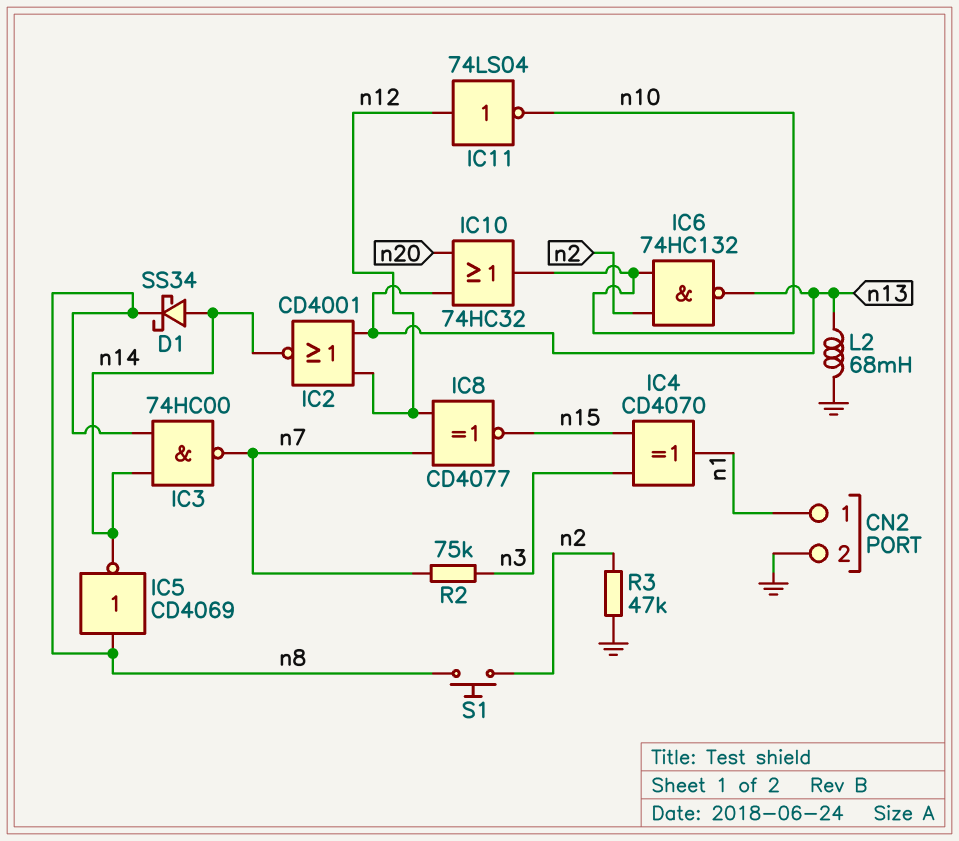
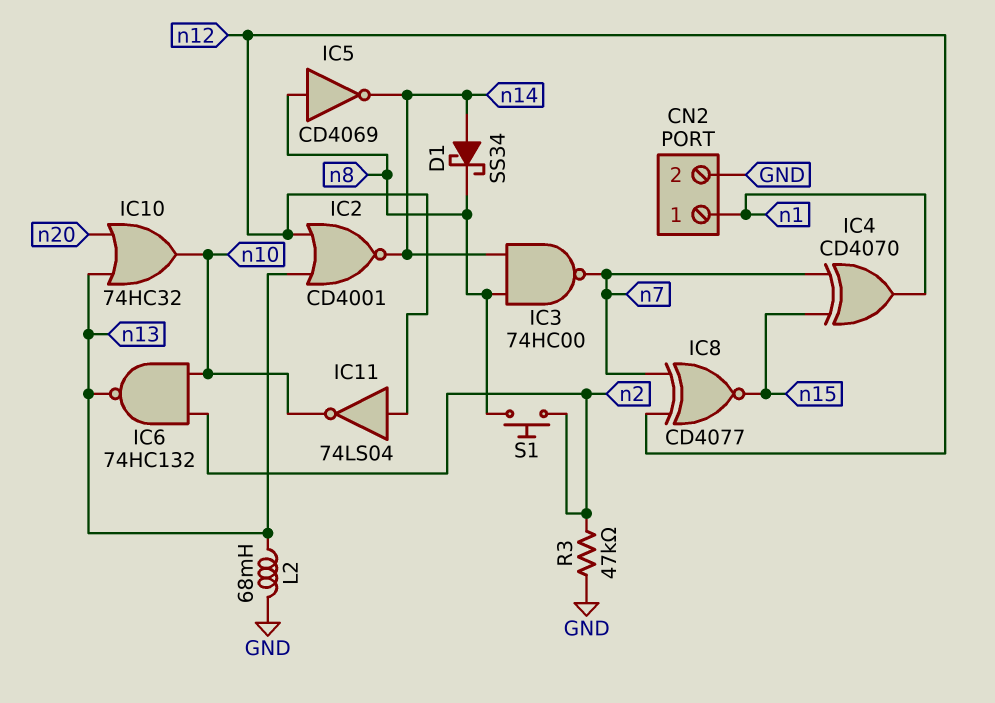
IC4: XOR CD4070 (in n3, in n15, out n1) -> XOR CD4070 (in n7, in n15, out n1)
R2: 75k (n3, n7) -> none

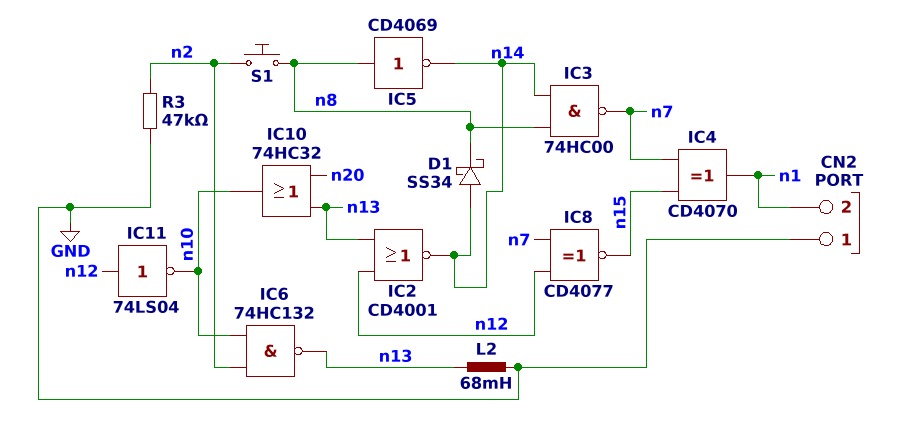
CN2 pin 1: n1 -> GND
CN2 pin 2: GND -> n1

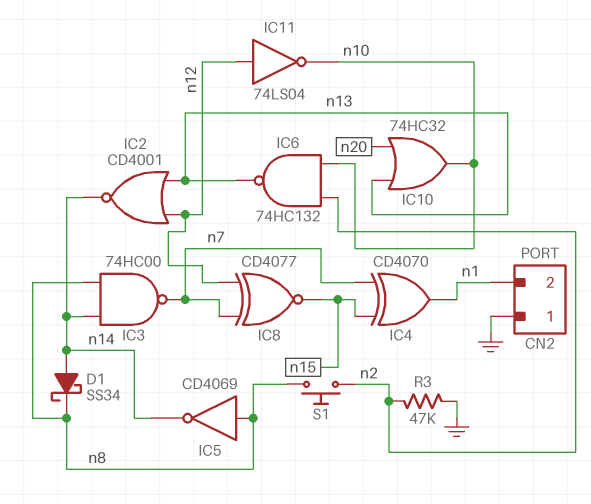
L2: 68mH (GND, n13) -> none

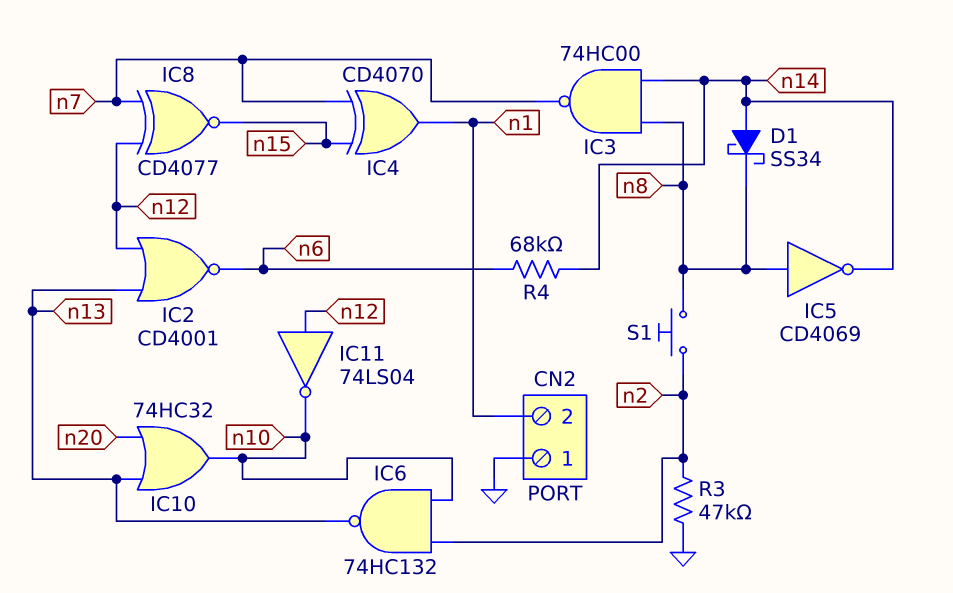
IC2: NOR CD4001 (in n12, in n13, out n14) -> NOR CD4001 (in n12, in n13, out n6)
R4: none -> 68k (n6, n14)

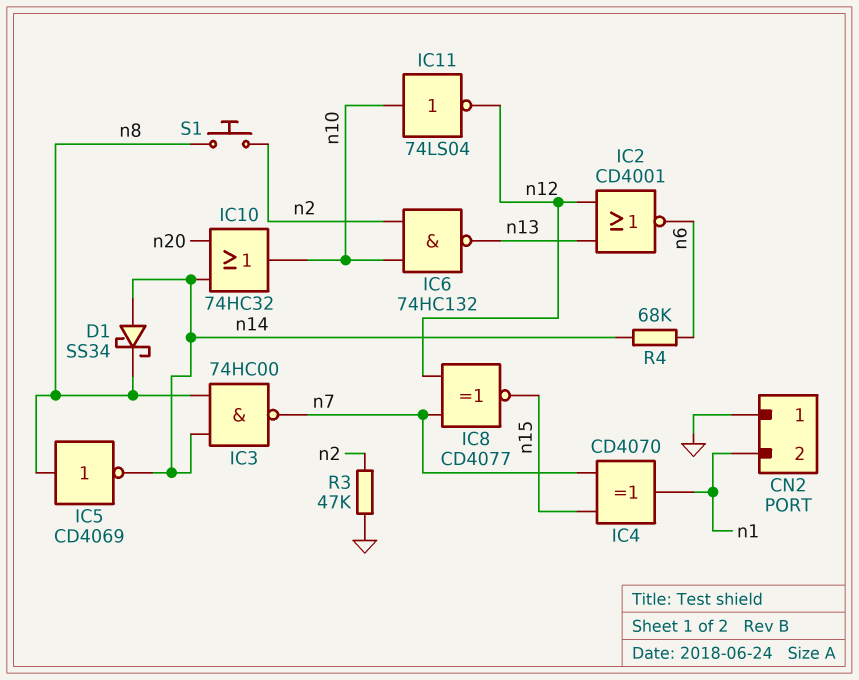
IC10: OR 74HC32 (in n13, in n20, out n10) -> OR 74HC32 (in n14, in n20, out n10)
IC11: NOT 74LS04 (in n12, out n10) -> NOT 74LS04 (in n10, out n12)

